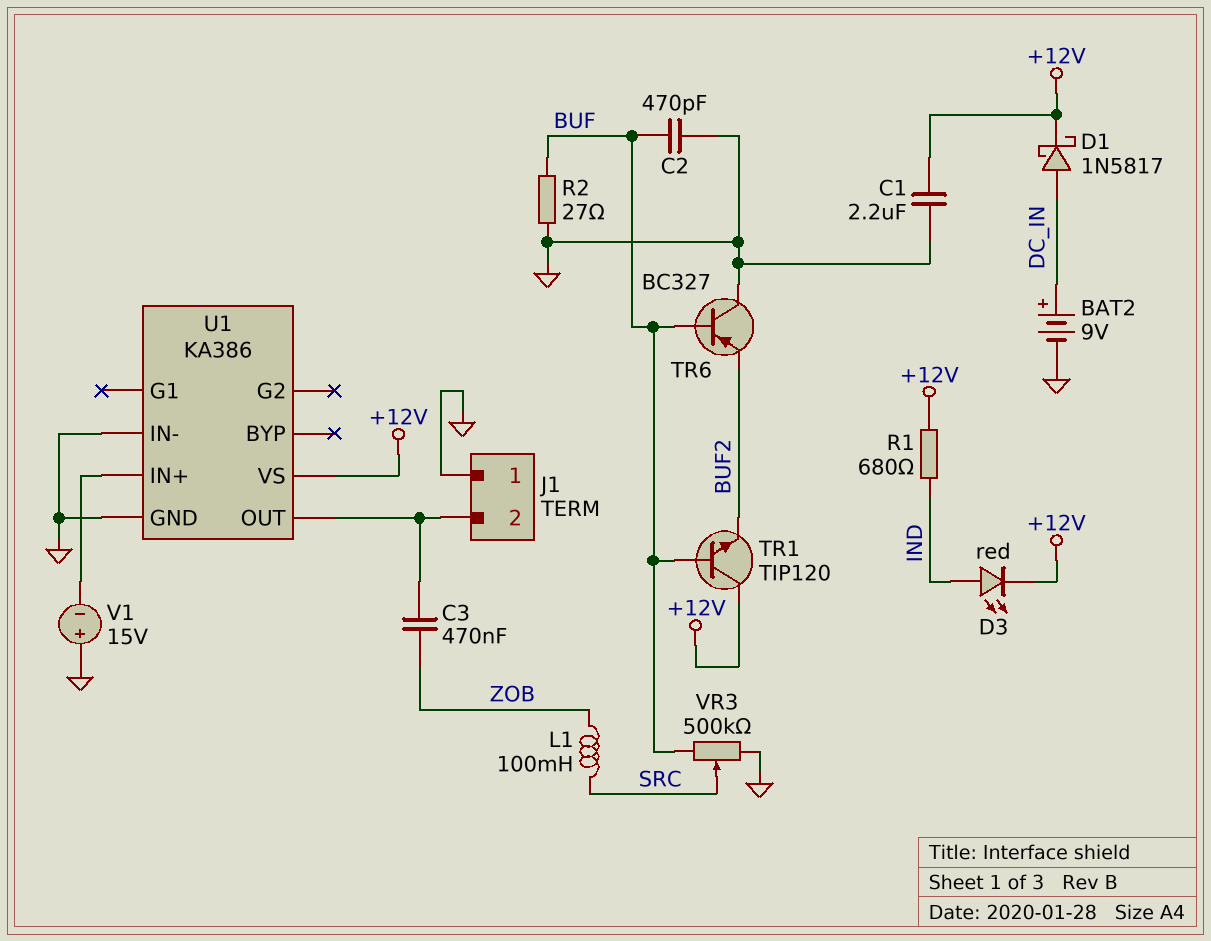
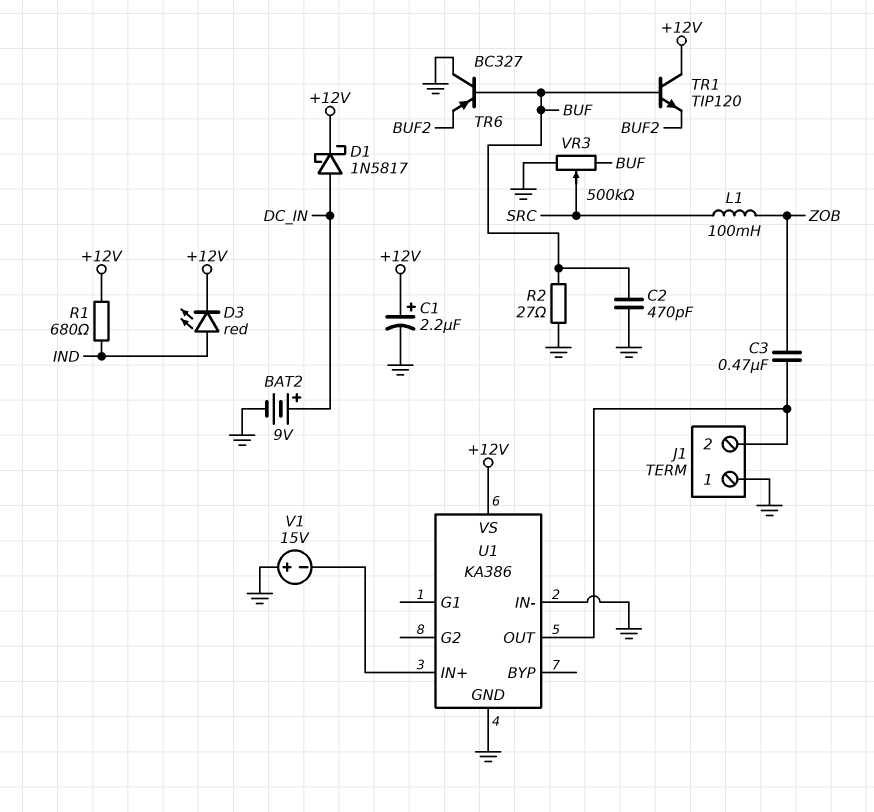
C1: 2.2uF (+12V, GND) -> 2.2uF (plus +12V, minus GND)

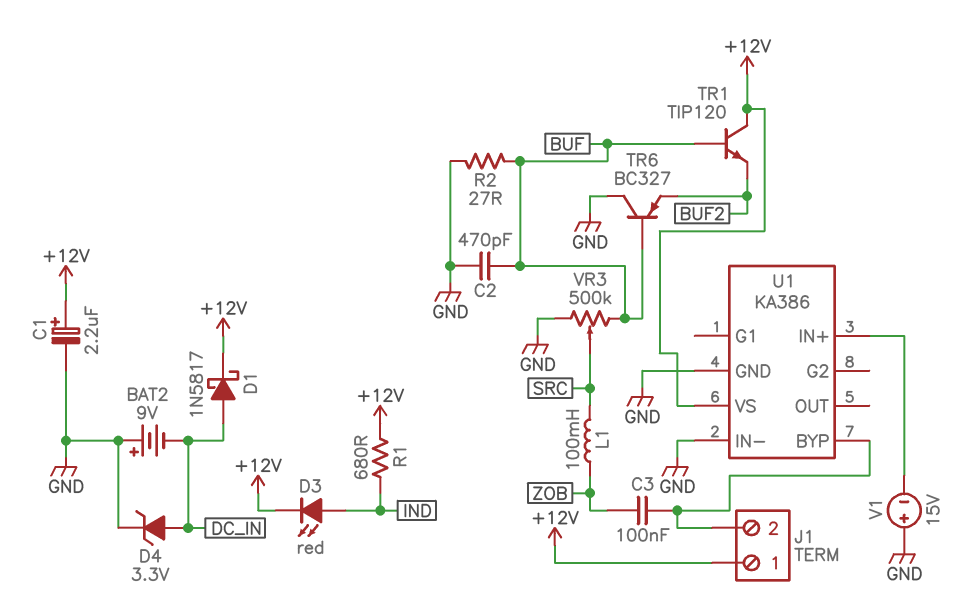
BAT2: 9V (plus DC_IN, minus GND) -> 9V (plus GND, minus DC_IN)
C3: 470nF (J1/2, ZOB) -> 100nF (J1/2, ZOB)
D4: none -> zener 3.3V (A DC_IN, K GND)
J1 pin 1: GND -> +12V
U1 pin BYP: none -> J1/2
U1 pin OUT: J1/2 -> none

